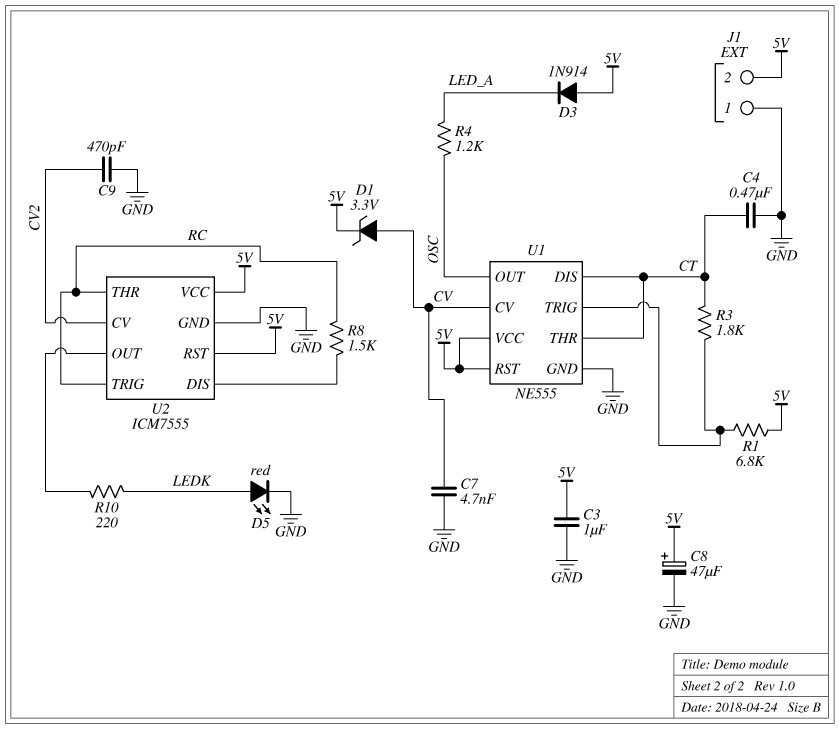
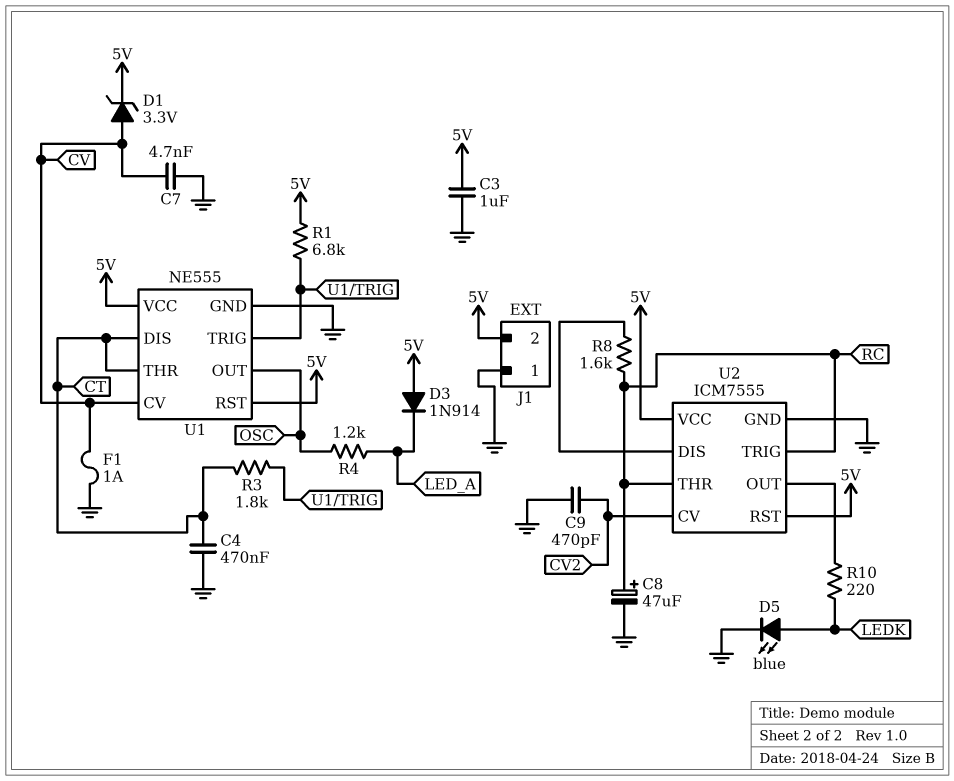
C8: 47uF (plus 5V, minus GND) -> 47uF (plus RC, minus GND)
D5: LED red (A LEDK, K GND) -> LED blue (A LEDK, K GND)
F1: none -> 1A (CV, GND)
R8: 1.5k (RC, U2/DIS) -> 1.6k (RC, U2/DIS)

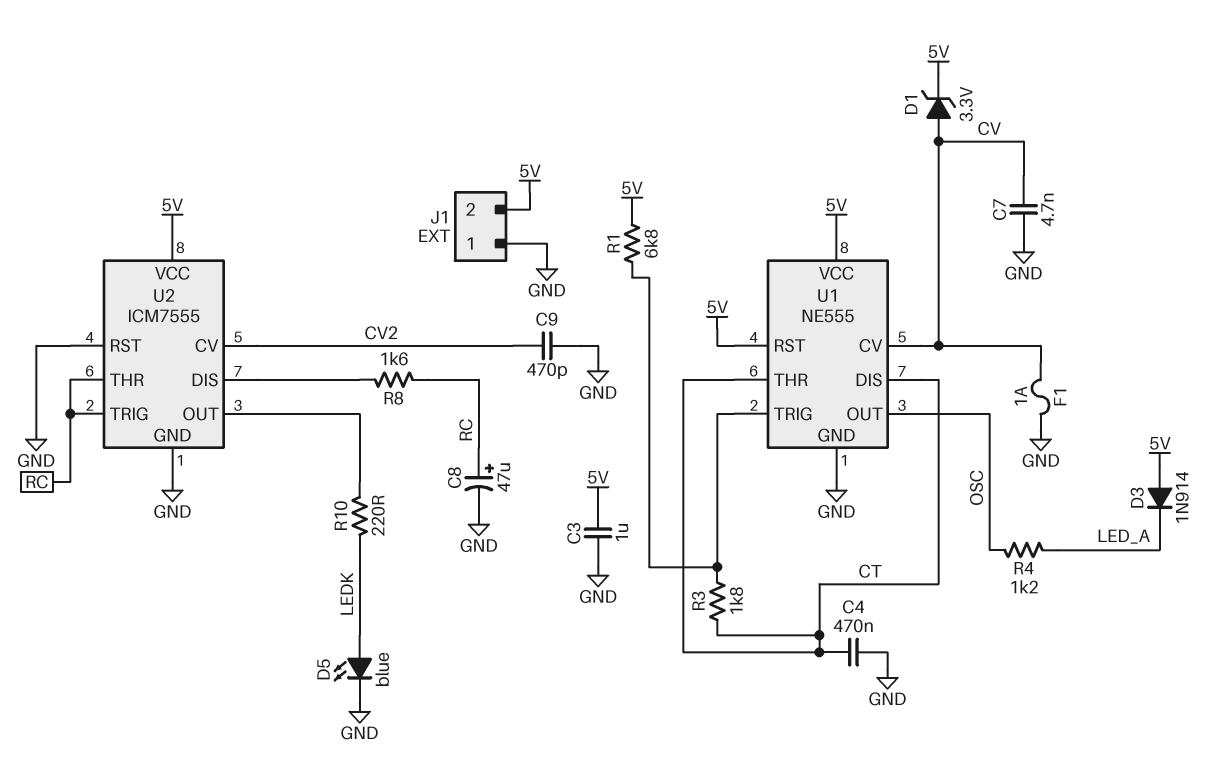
U2 pin RST: 5V -> GND

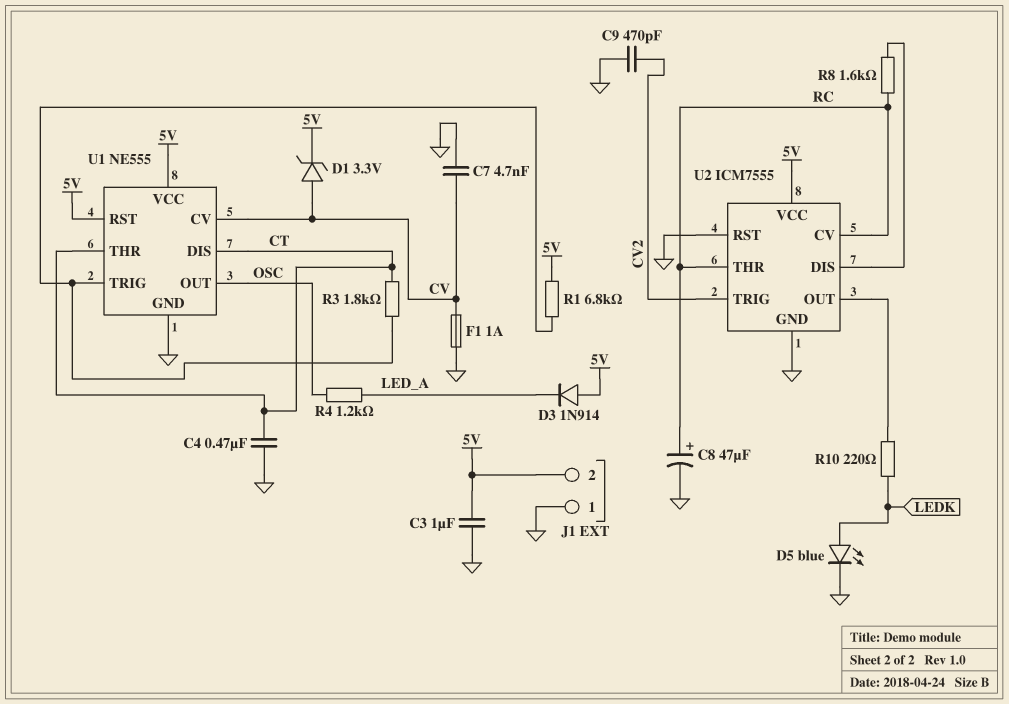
U2 pin CV: CV2 -> RC
U2 pin TRIG: RC -> CV2

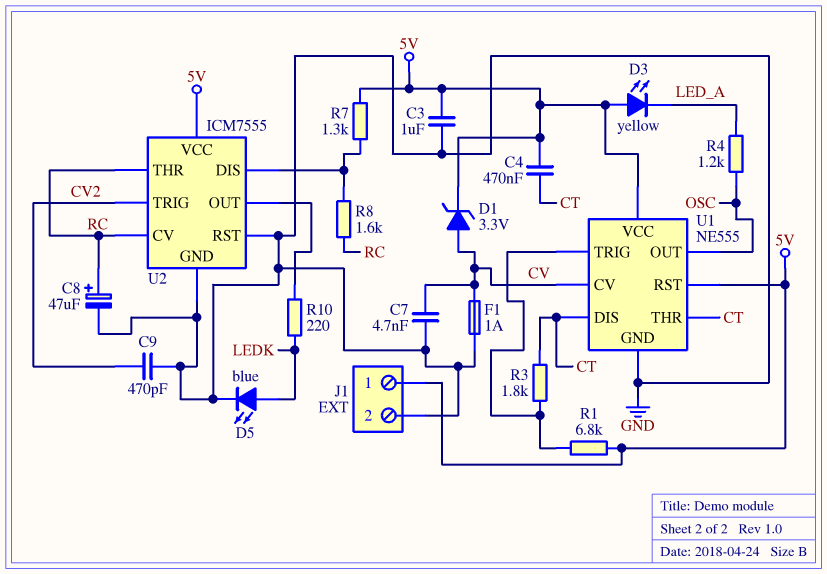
C4: 470nF (CT, GND) -> 470nF (5V, CT)
D3: diode 1N914 (A 5V, K LED_A) -> LED yellow (A 5V, K LED_A)
J1 pin 1: GND -> 5V
J1 pin 2: 5V -> GND
R7: none -> 1.3k (5V, U2/DIS)

